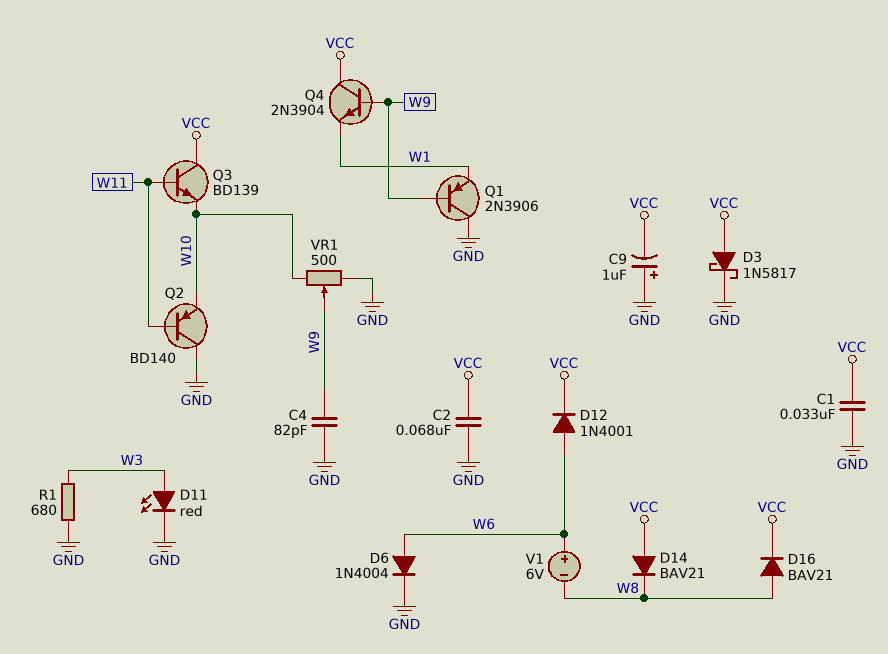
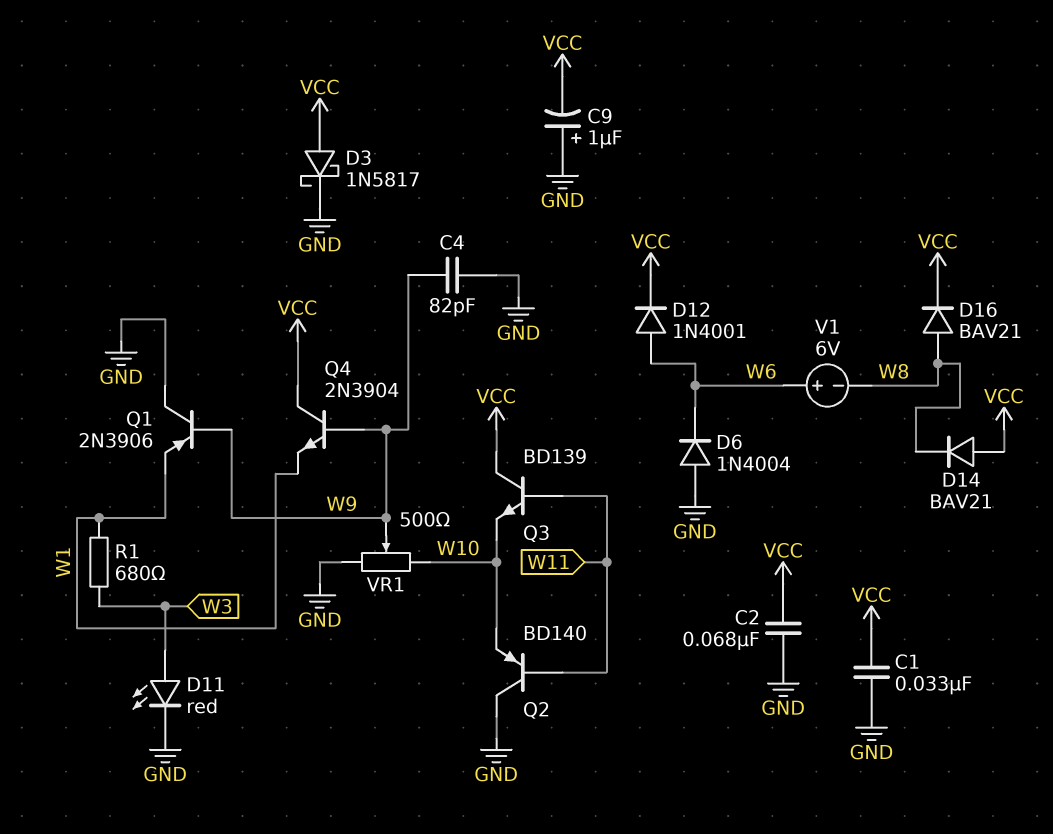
D6: diode 1N4004 (A W6, K GND) -> diode 1N4004 (A GND, K W6)
R1: 680 (GND, W3) -> 680 (W1, W3)

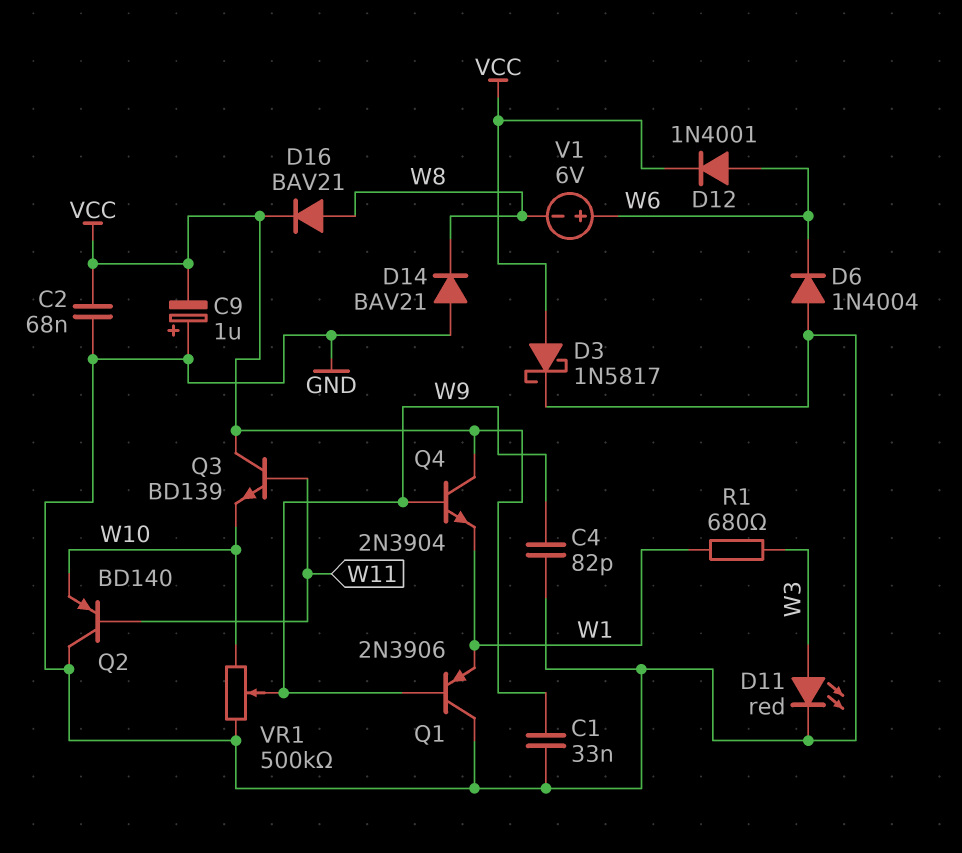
D14: diode BAV21 (A VCC, K W8) -> diode BAV21 (A GND, K W8)
VR1: 500 (GND, W10, wiper W9) -> 500k (GND, W10, wiper W9)

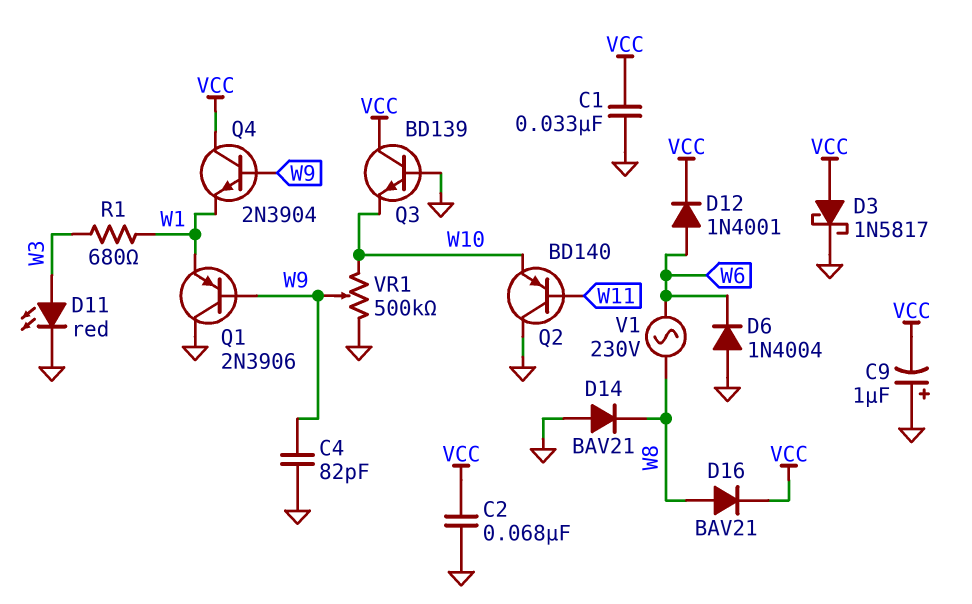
Q3: NPN BD139 (B W11, C VCC, E W10) -> NPN BD139 (B GND, C VCC, E W10)
V1: 6V (plus W6, minus W8) -> AC 230V (W6, W8)

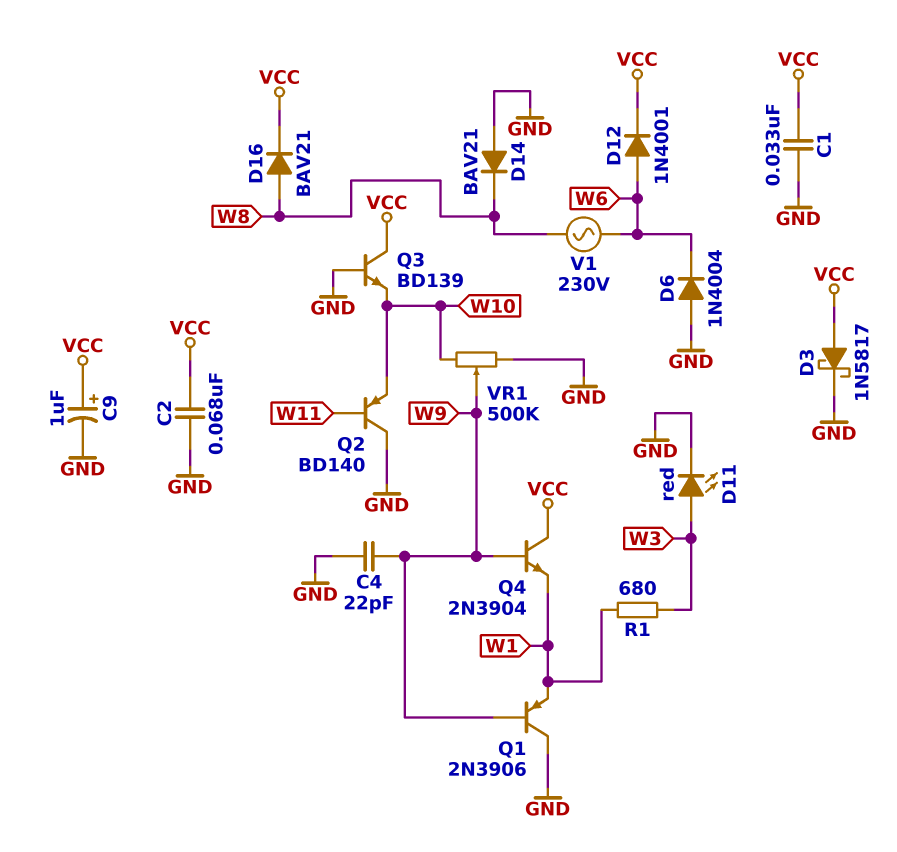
C4: 82pF (GND, W9) -> 22pF (GND, W9)
C9: 1uF (plus GND, minus VCC) -> 1uF (plus VCC, minus GND)

